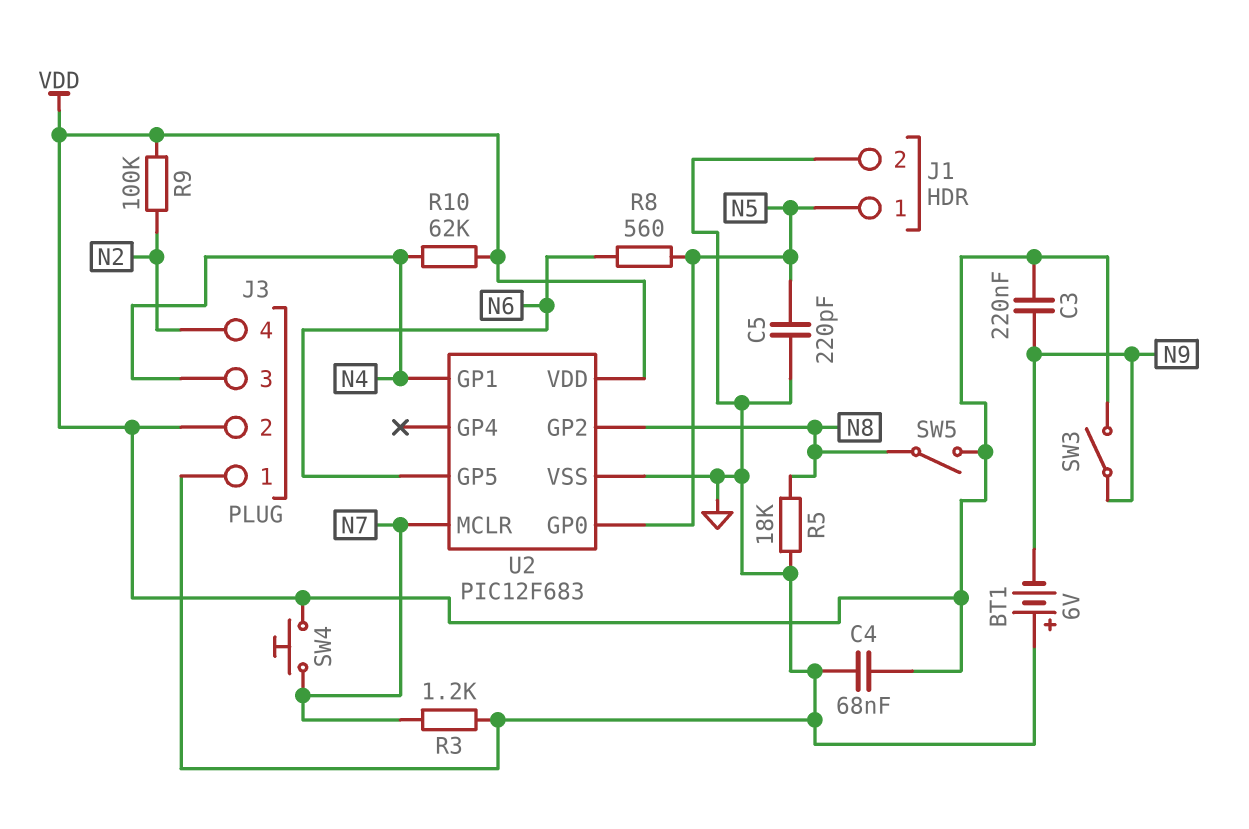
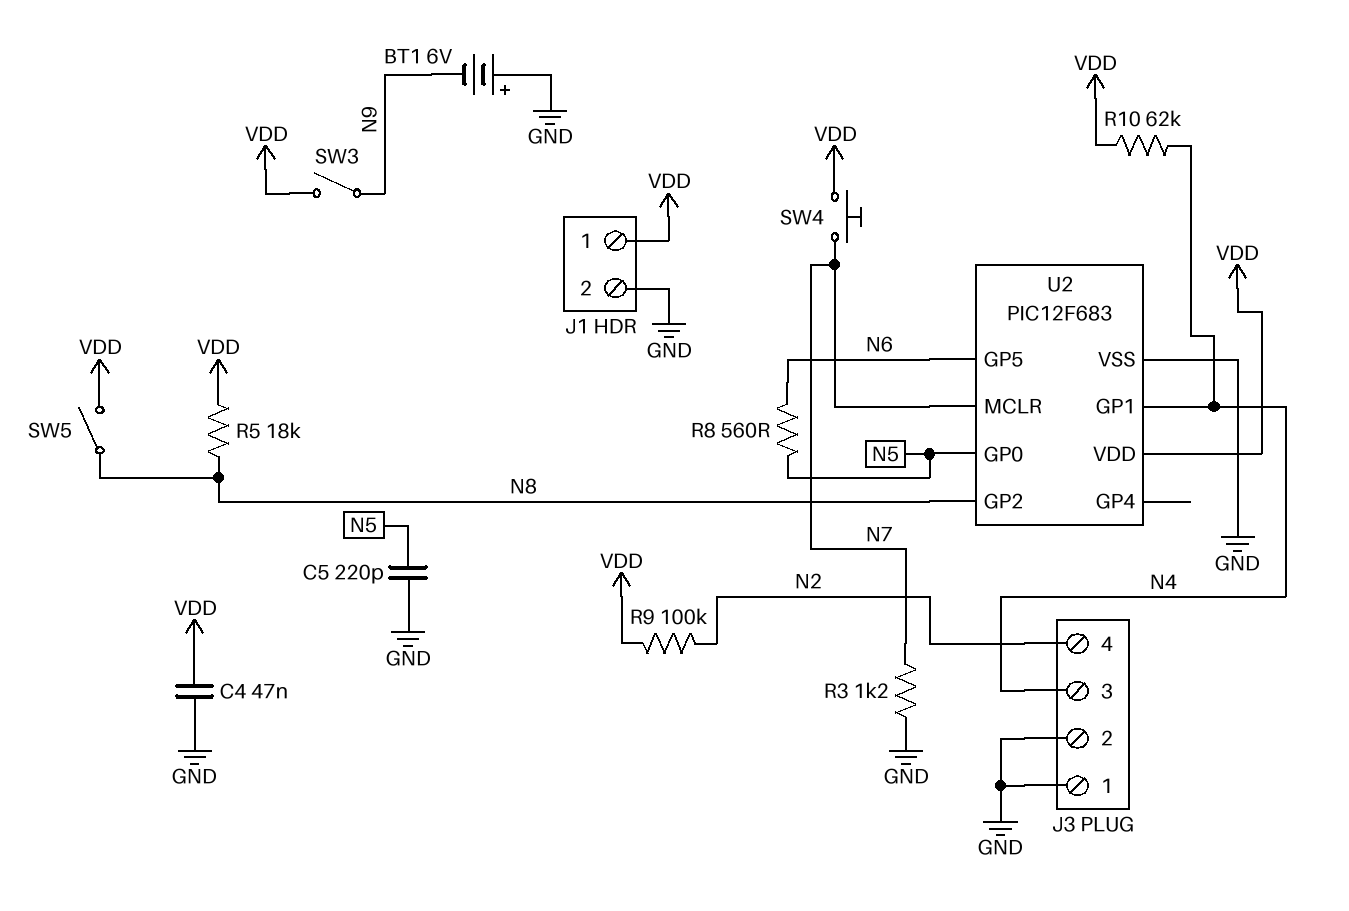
C3: 220nF (N9, VDD) -> none
C4: 68nF (GND, VDD) -> 47nF (GND, VDD)
J1 pin 1: N5 -> VDD
J3 pin 2: VDD -> GND
R5: 18k (GND, N8) -> 18k (N8, VDD)

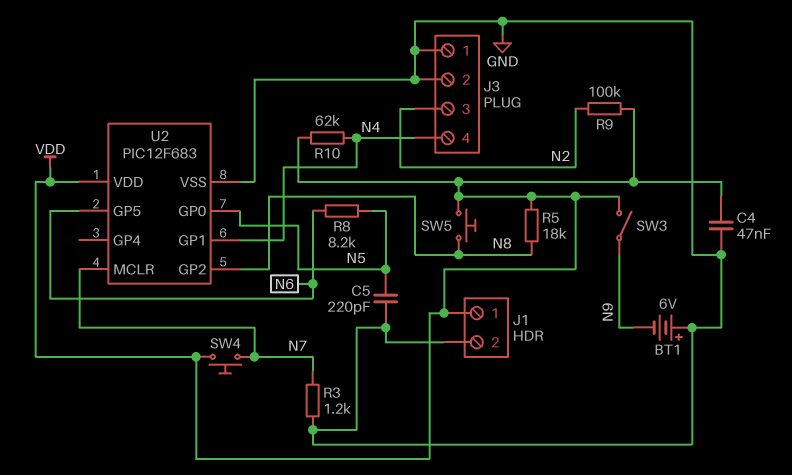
J3 pin 3: N4 -> N2
J3 pin 4: N2 -> N4
R8: 560 (N5, N6) -> 8.2k (N5, N6)
SW5: switch (N8, VDD) -> button (N8, VDD)

